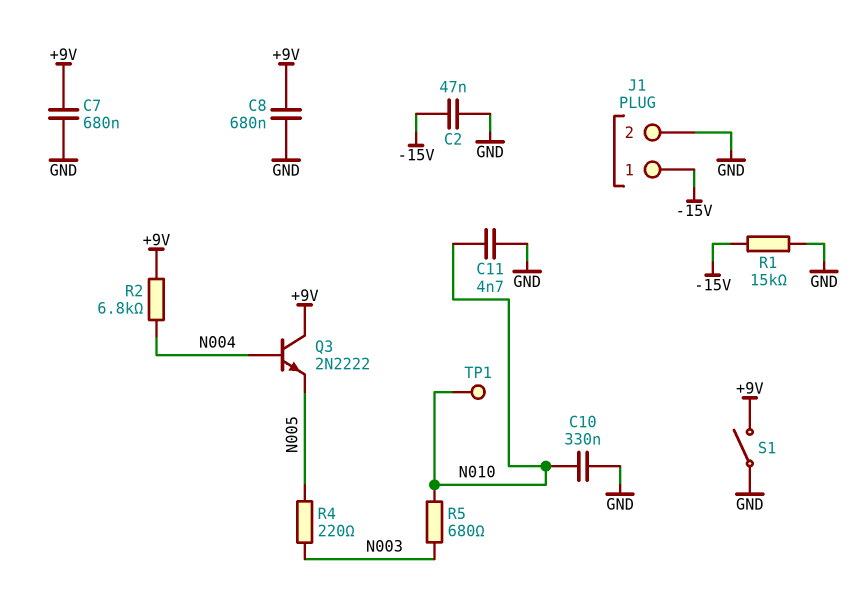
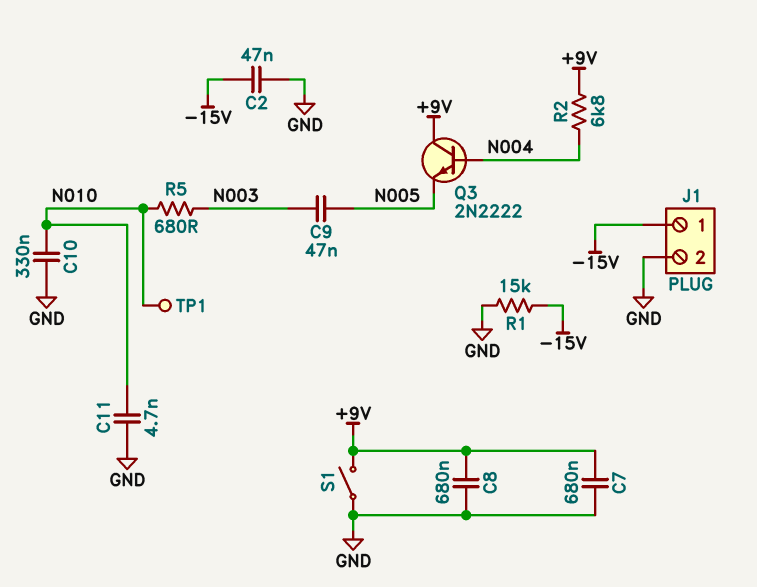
C9: none -> 47nF (N003, N005)
R4: 220 (N003, N005) -> none

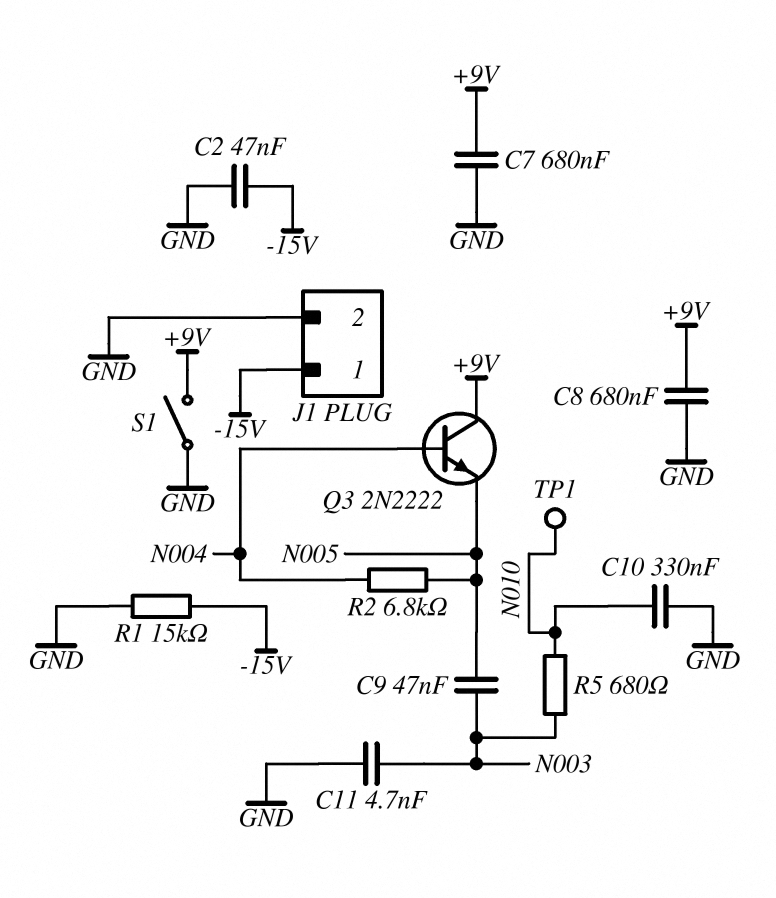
C11: 4.7nF (GND, N010) -> 4.7nF (GND, N003)
R2: 6.8k (+9V, N004) -> 6.8k (N004, N005)

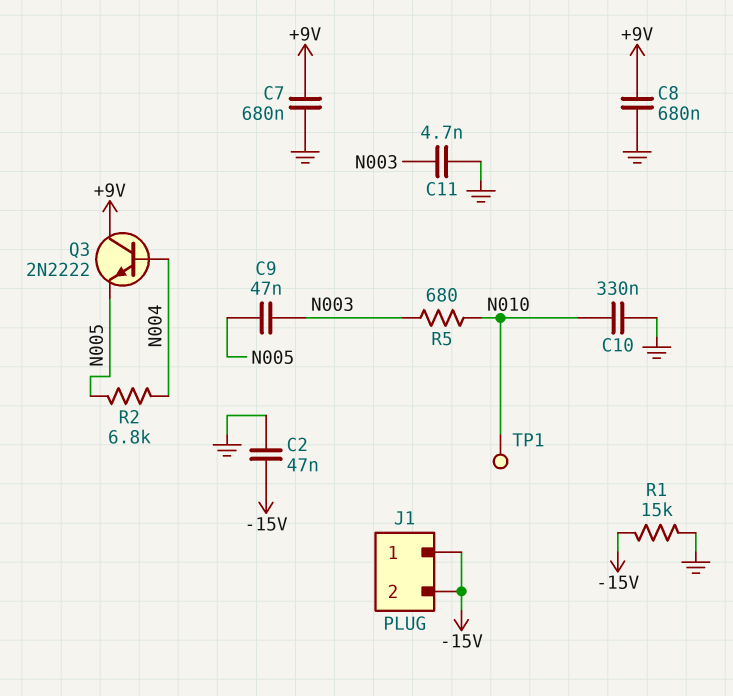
J1 pin 2: GND -> -15V
S1: switch (+9V, GND) -> none

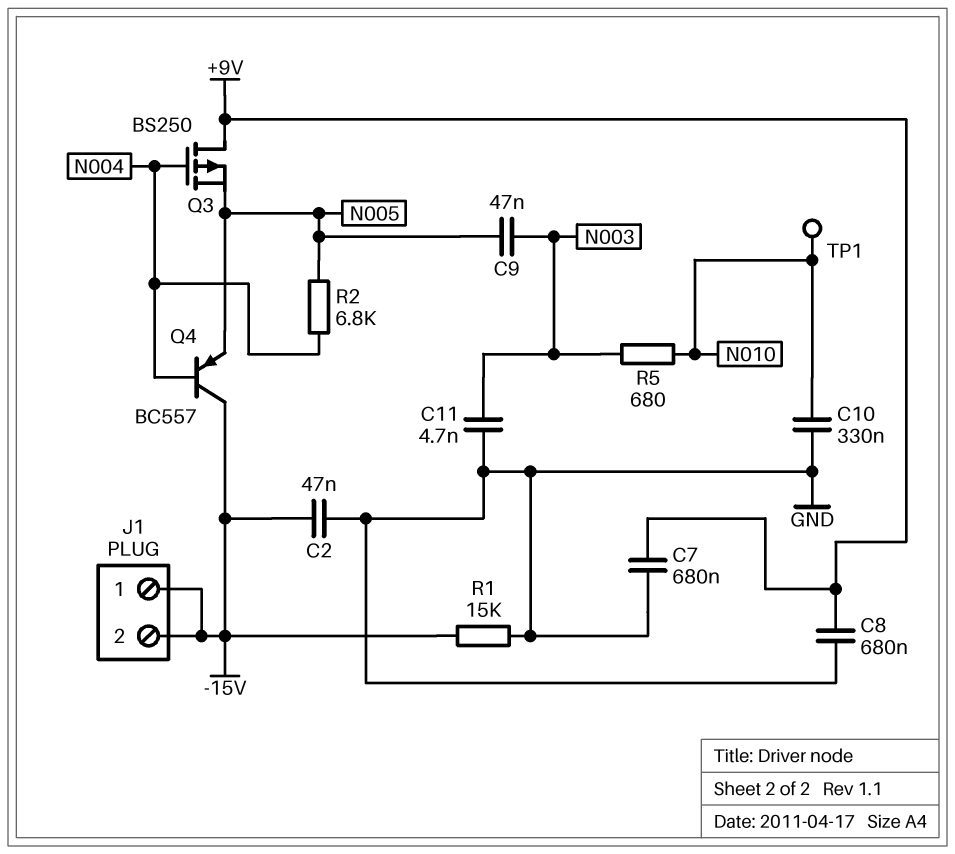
Q3: NPN 2N2222 (B N004, C +9V, E N005) -> PMOS BS250 (G N004, D +9V, S N005)
Q4: none -> PNP BC557 (B N004, C -15V, E N005)

